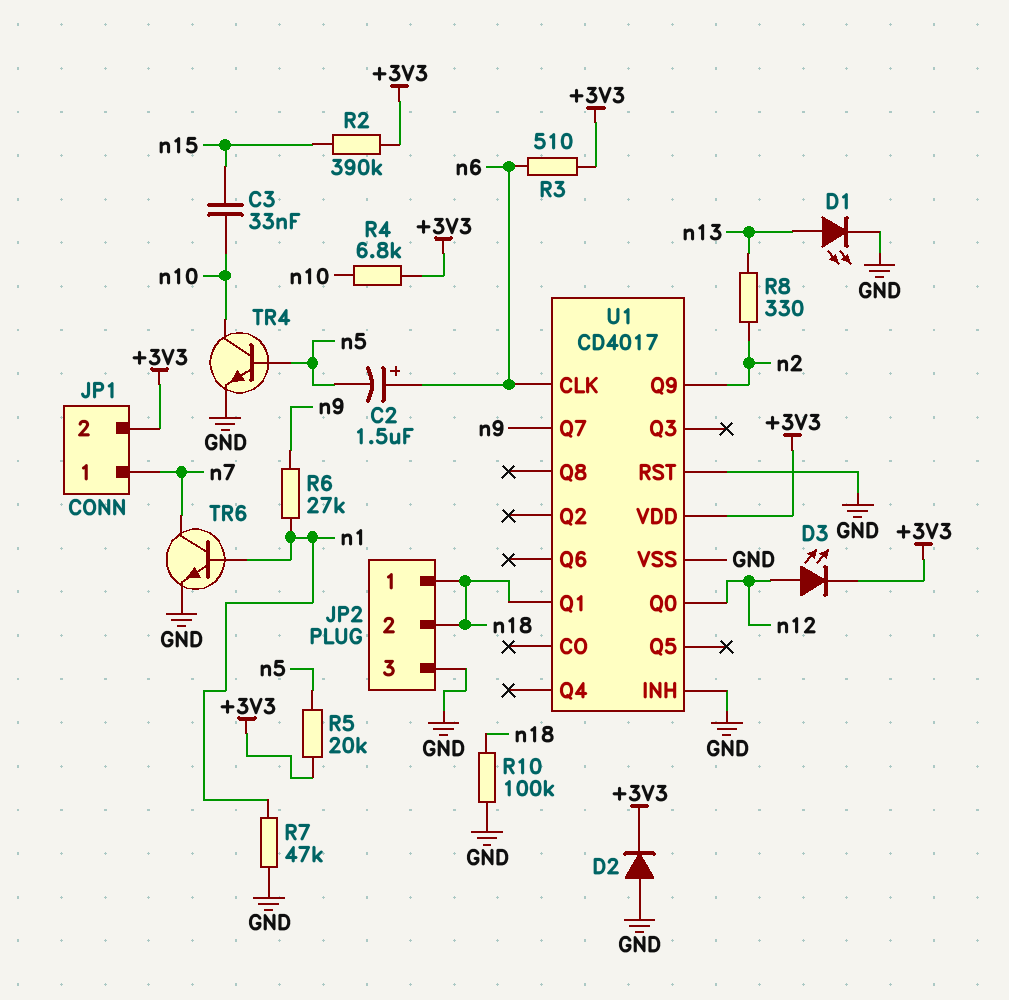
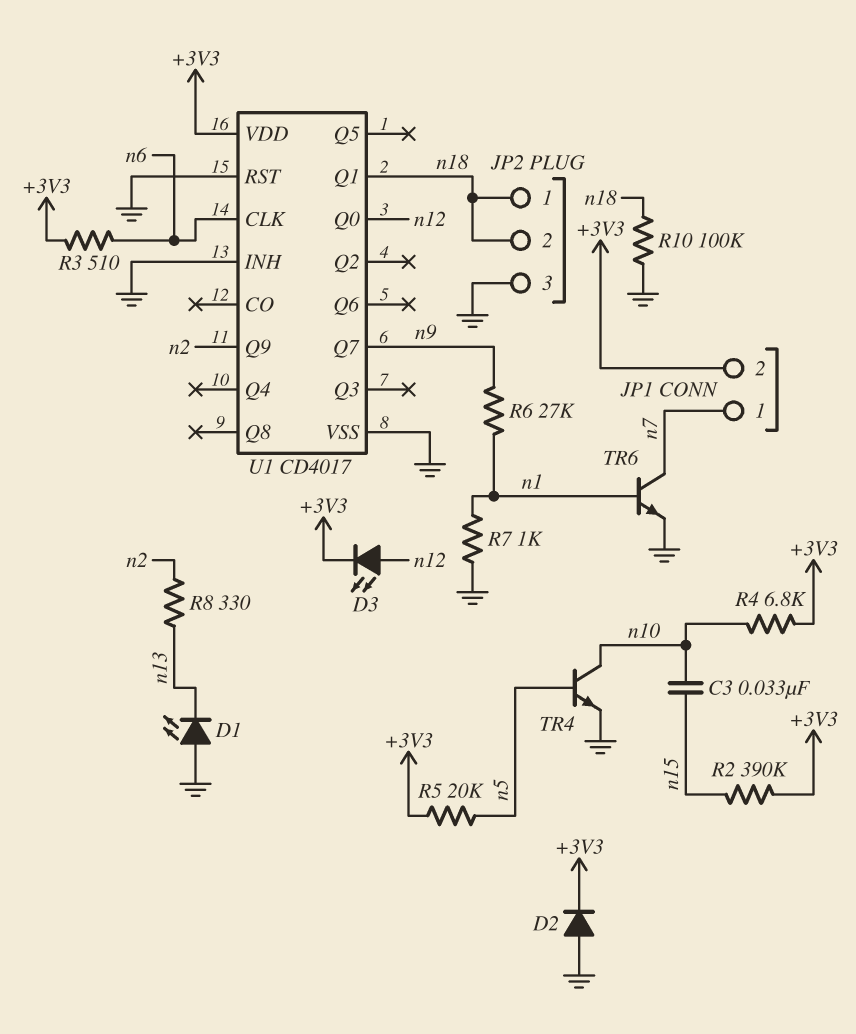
C2: 1.5uF (plus n6, minus n5) -> none
D1: LED (A n13, K GND) -> LED (A GND, K n13)
R7: 47k (GND, n1) -> 1k (GND, n1)

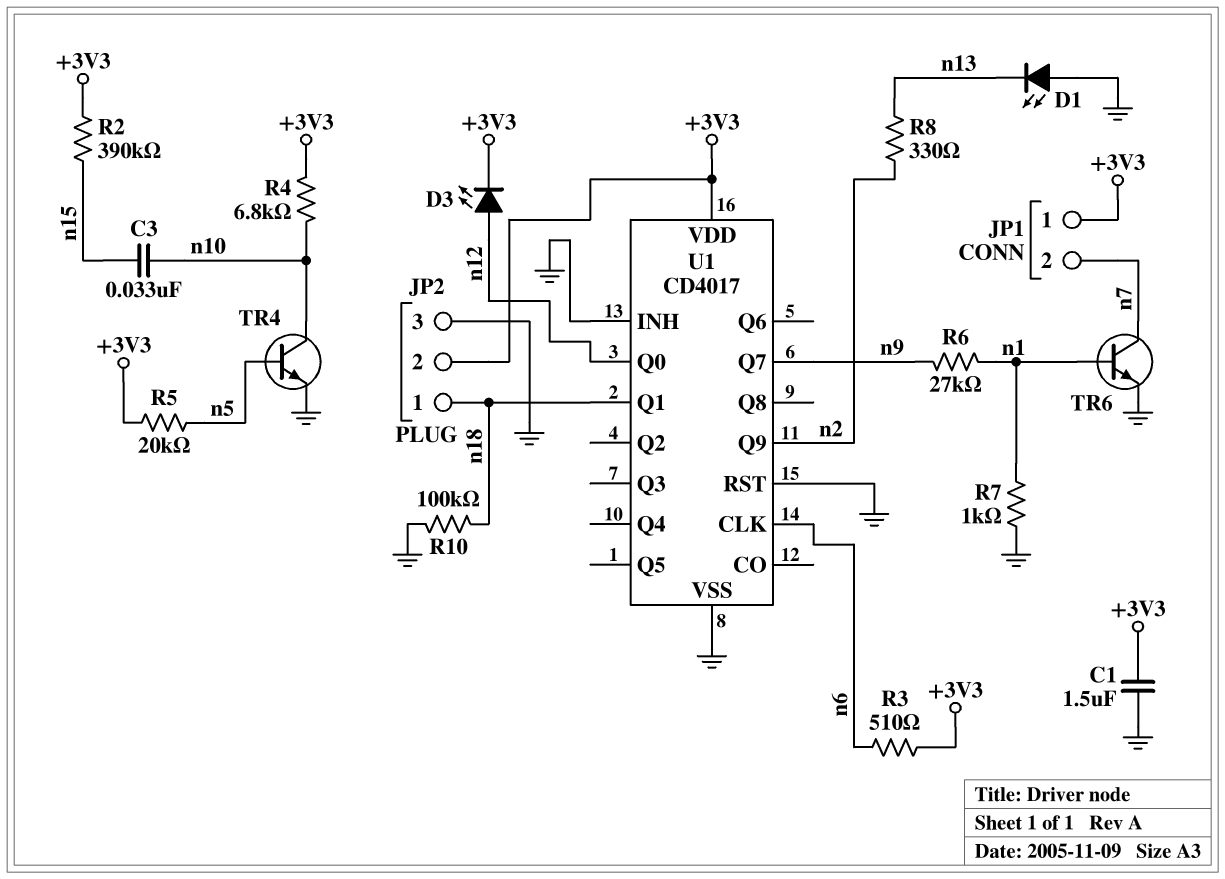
C1: none -> 1.5uF (+3V3, GND)
D2: diode (A GND, K +3V3) -> none
JP1 pin 1: n7 -> +3V3
JP1 pin 2: +3V3 -> n7
JP2 pin 2: n18 -> +3V3

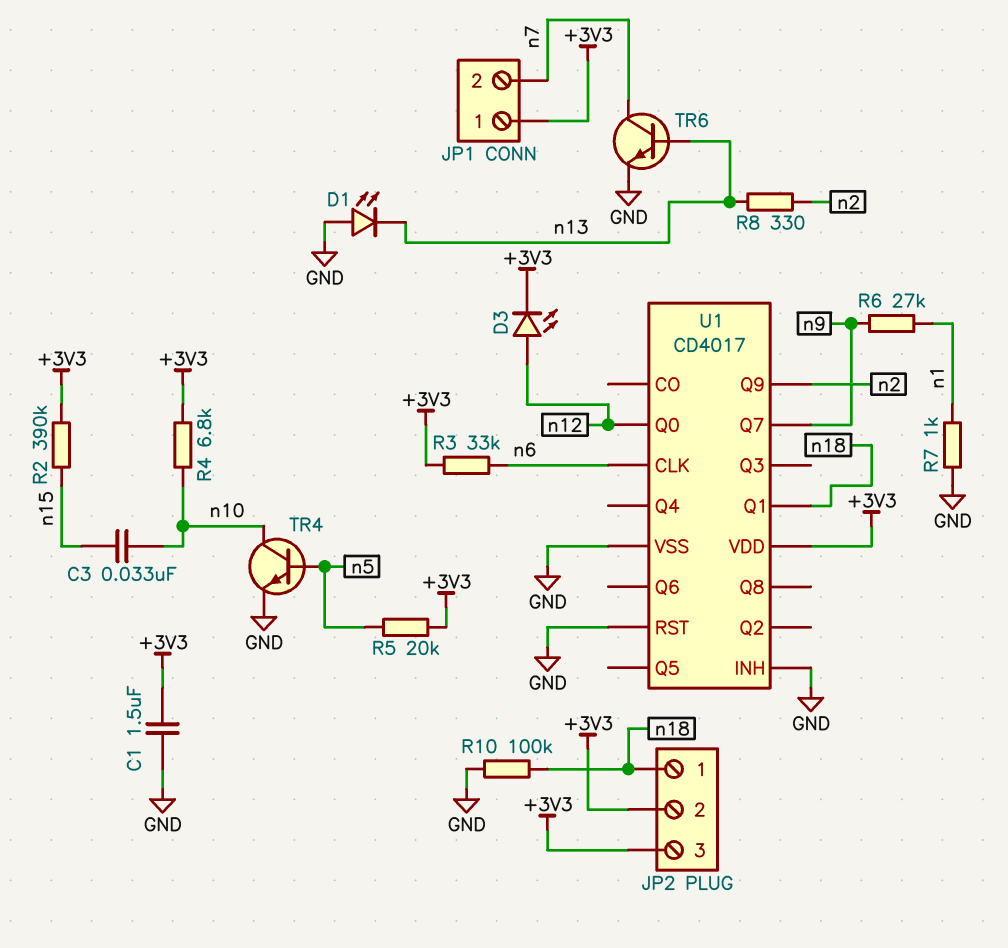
JP2 pin 3: GND -> +3V3
R3: 510 (+3V3, n6) -> 33k (+3V3, n6)
TR6: NPN (B n1, C n7, E GND) -> NPN (B n13, C n7, E GND)

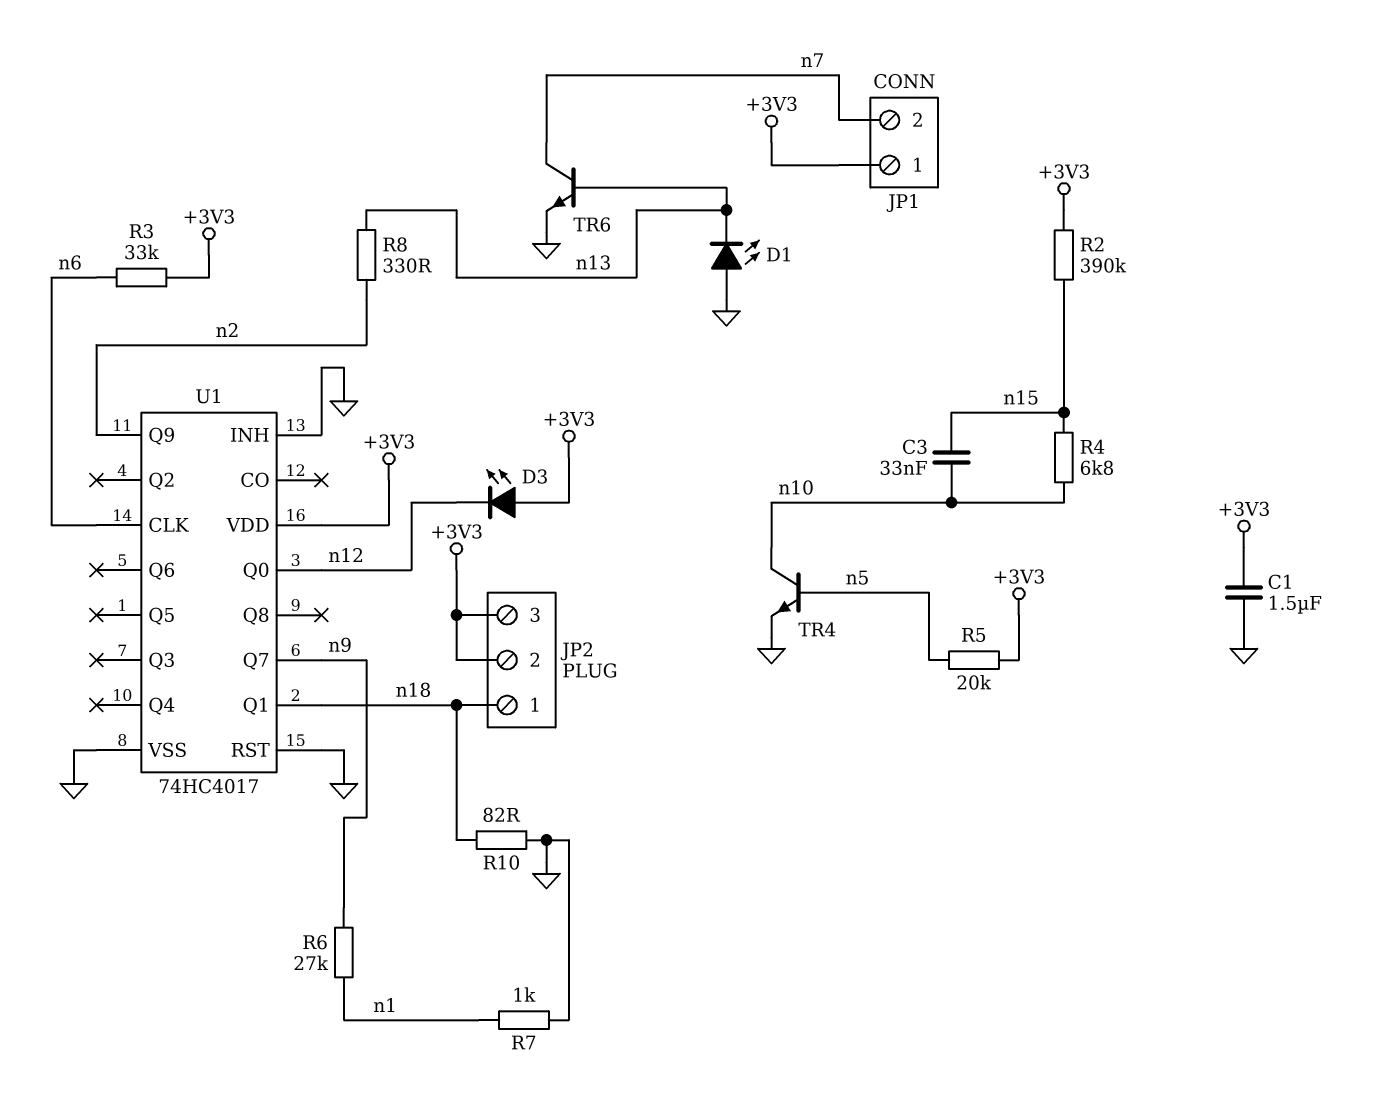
D3: LED (A n12, K +3V3) -> LED (A +3V3, K n12)
R4: 6.8k (+3V3, n10) -> 6.8k (n10, n15)
R10: 100k (GND, n18) -> 82 (GND, n18)
U1: CD4017 -> 74HC4017

